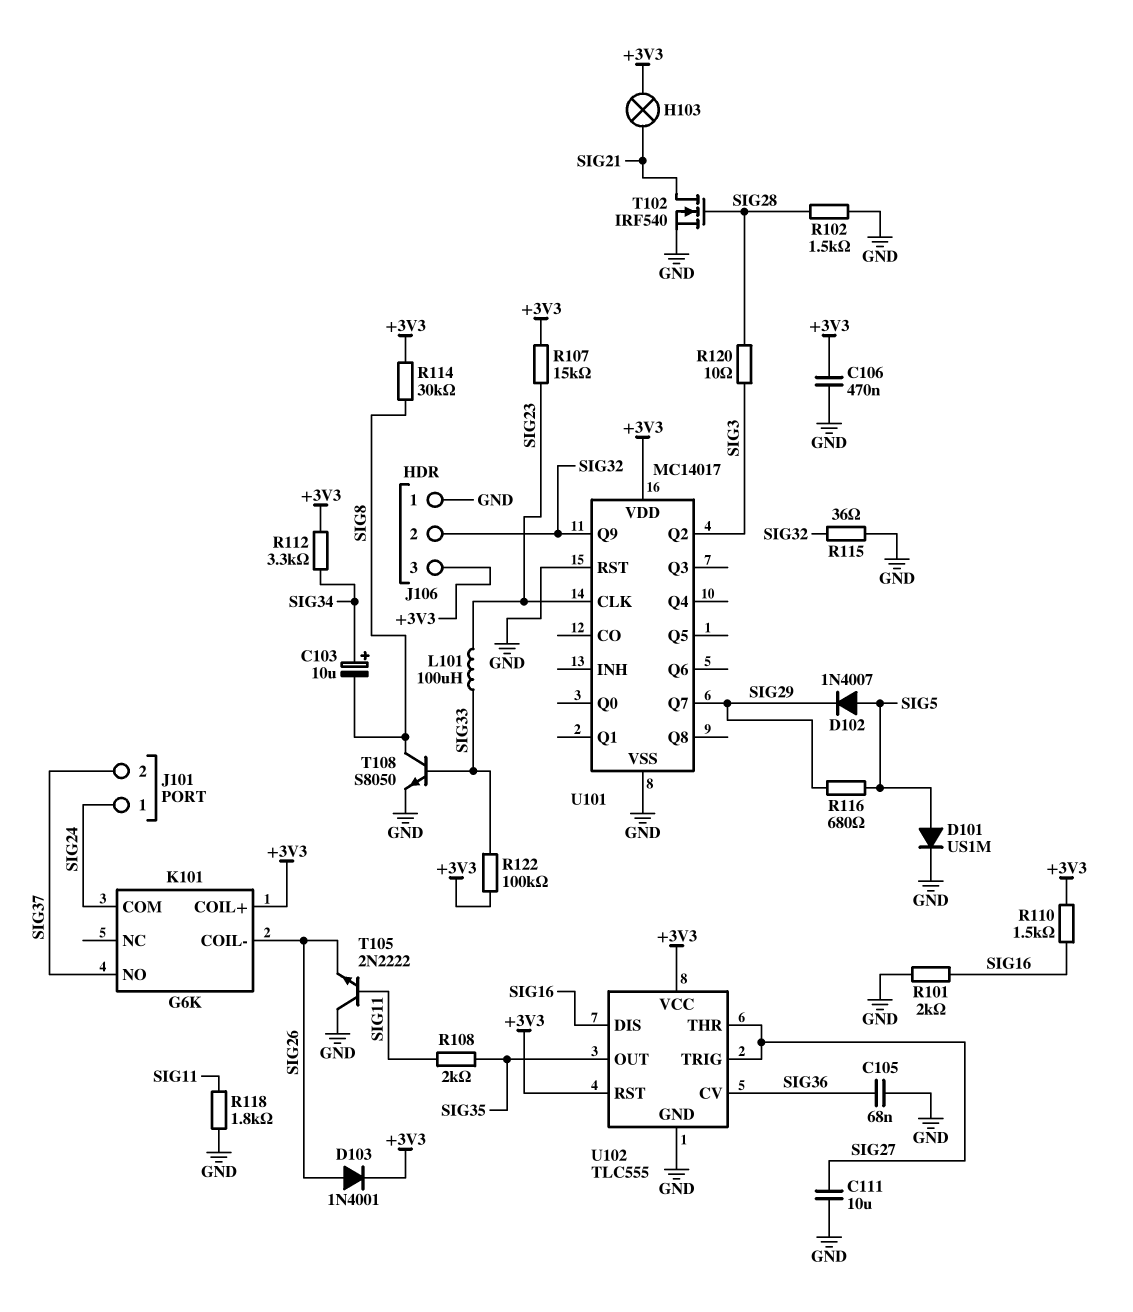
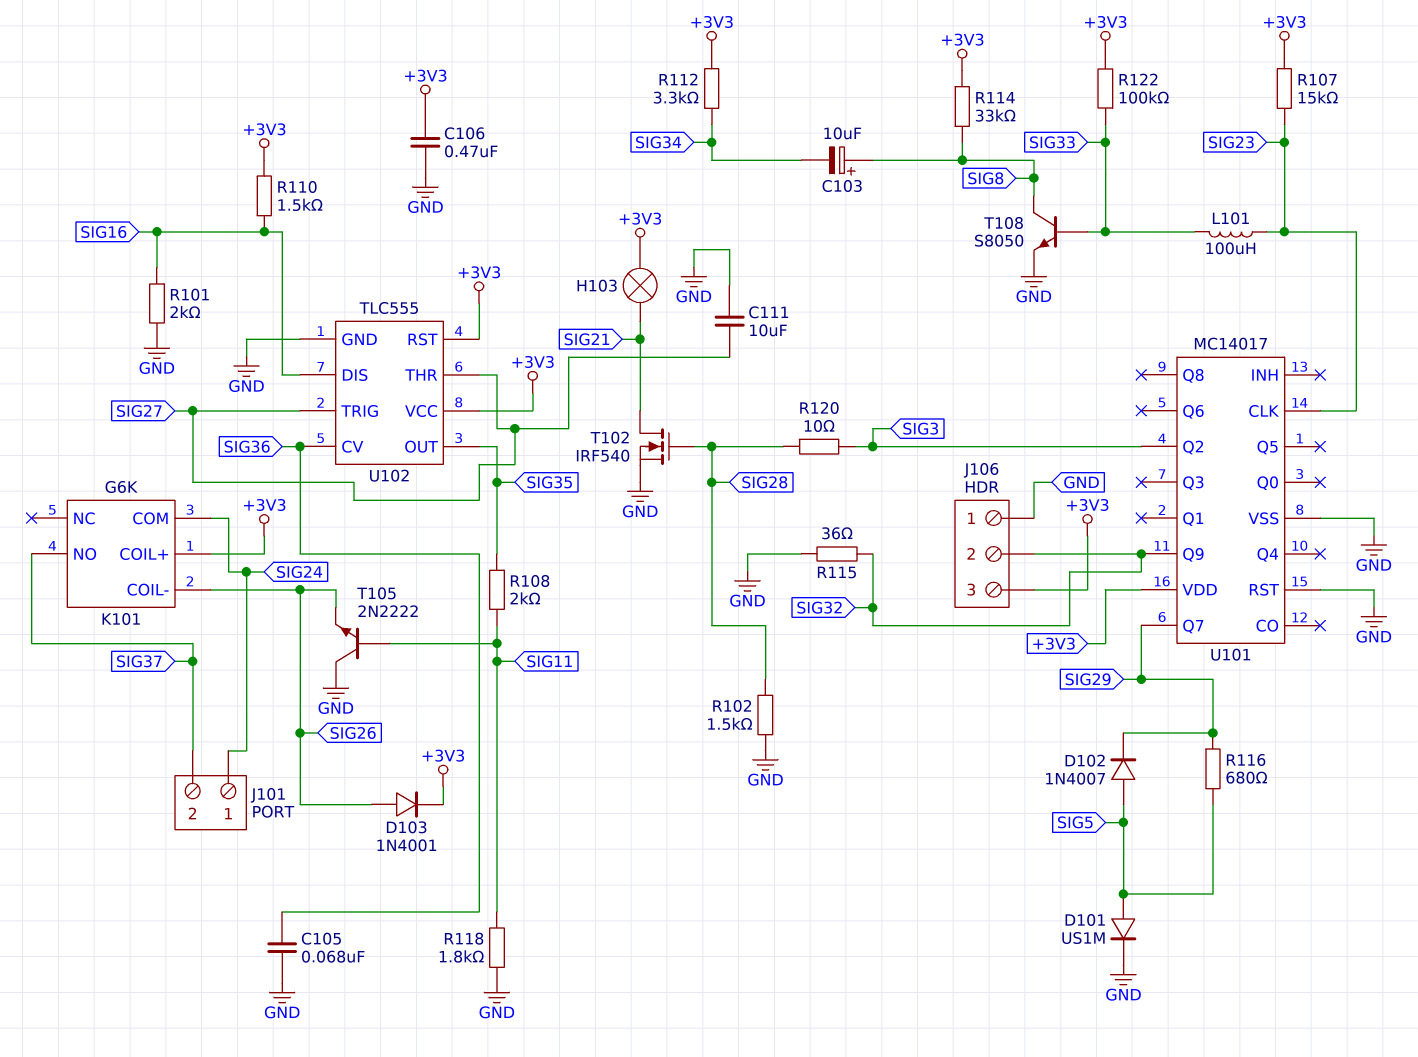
C103: 10uF (plus SIG34, minus SIG8) -> 10uF (plus SIG8, minus SIG34)
R114: 30k (+3V3, SIG8) -> 33k (+3V3, SIG8)

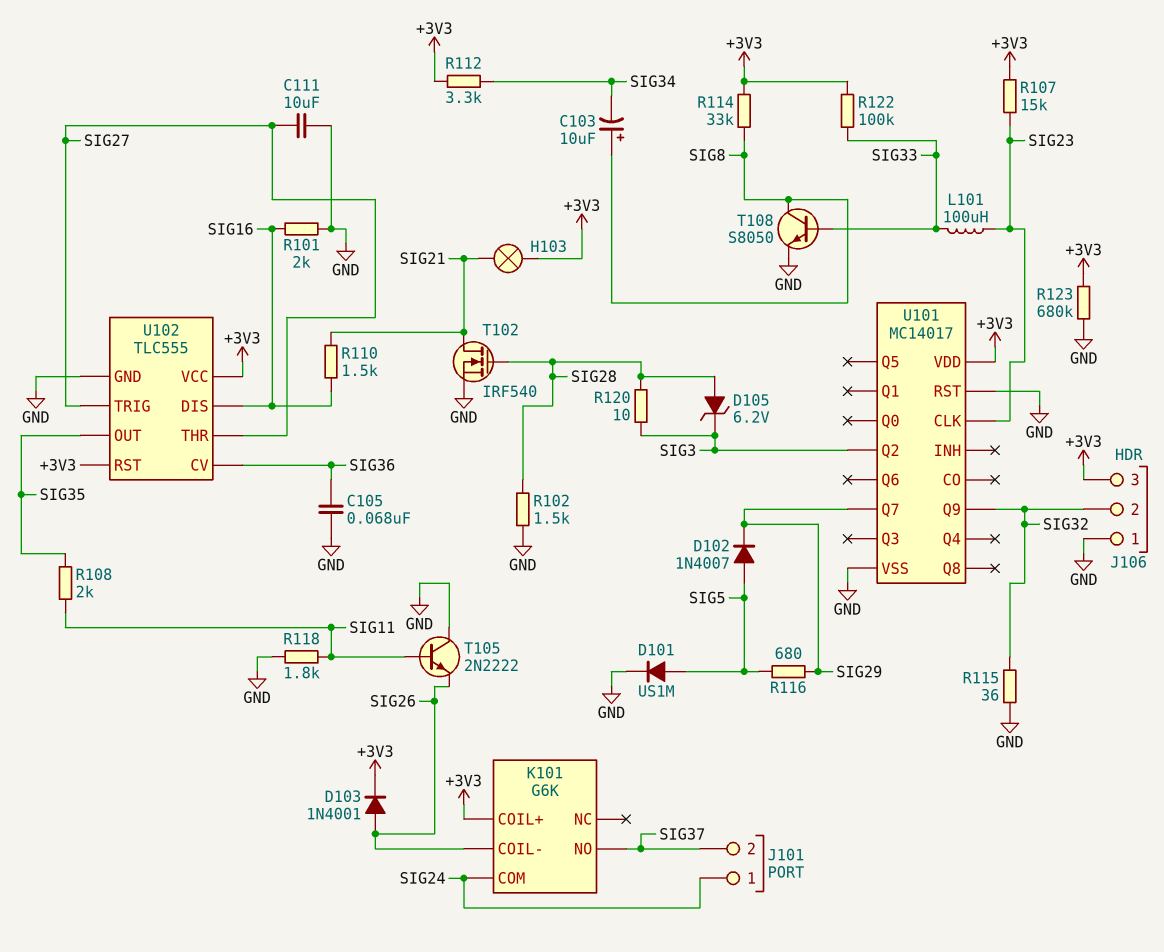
C106: 470nF (+3V3, GND) -> none
D105: none -> zener 6.2V (A SIG28, K SIG3)
R110: 1.5k (+3V3, SIG16) -> 1.5k (SIG16, SIG21)
R123: none -> 680k (+3V3, GND)

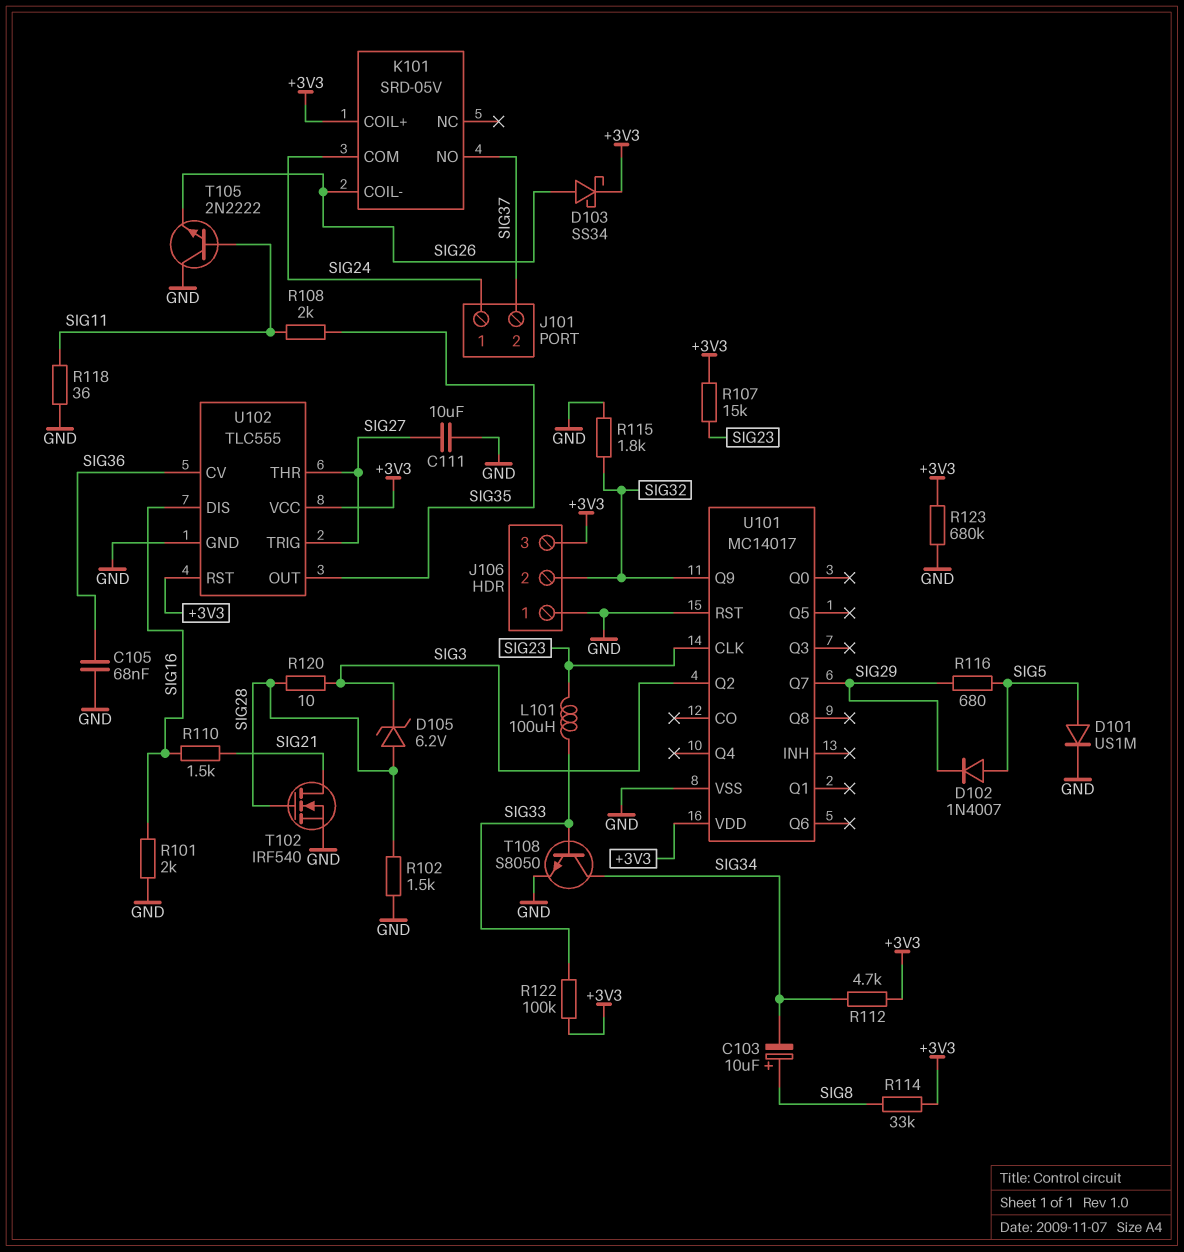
D103: diode 1N4001 (A SIG26, K +3V3) -> schottky SS34 (A SIG26, K +3V3)
H103: lamp (+3V3, SIG21) -> none
K101: G6K -> SRD-05V
R112: 3.3k (+3V3, SIG34) -> 4.7k (+3V3, SIG34)
R115: 36 (GND, SIG32) -> 1.8k (GND, SIG32)
R118: 1.8k (GND, SIG11) -> 36 (GND, SIG11)
T108: NPN S8050 (B SIG33, C SIG8, E GND) -> NPN S8050 (B SIG33, C SIG34, E GND)

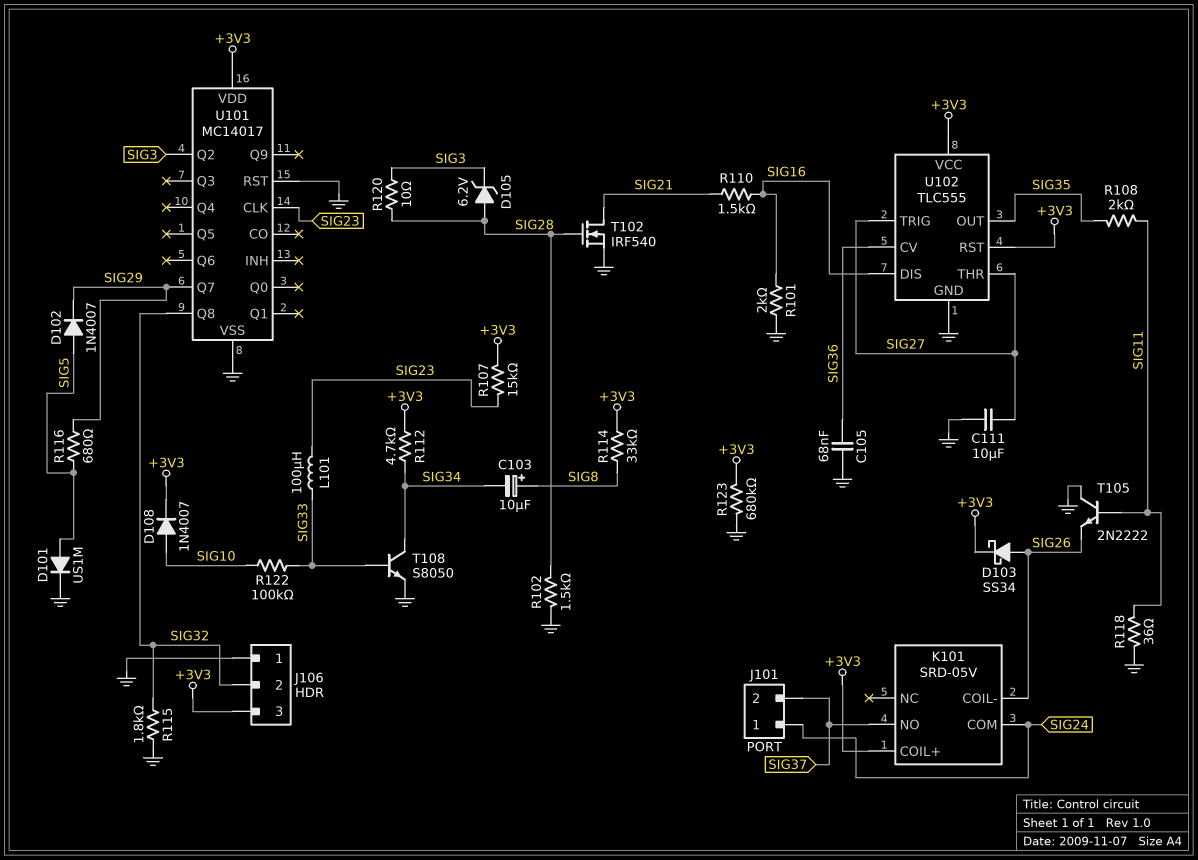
D108: none -> diode 1N4007 (A SIG10, K +3V3)
R122: 100k (+3V3, SIG33) -> 100k (SIG10, SIG33)
U101 pin Q8: none -> SIG32
U101 pin Q9: SIG32 -> none

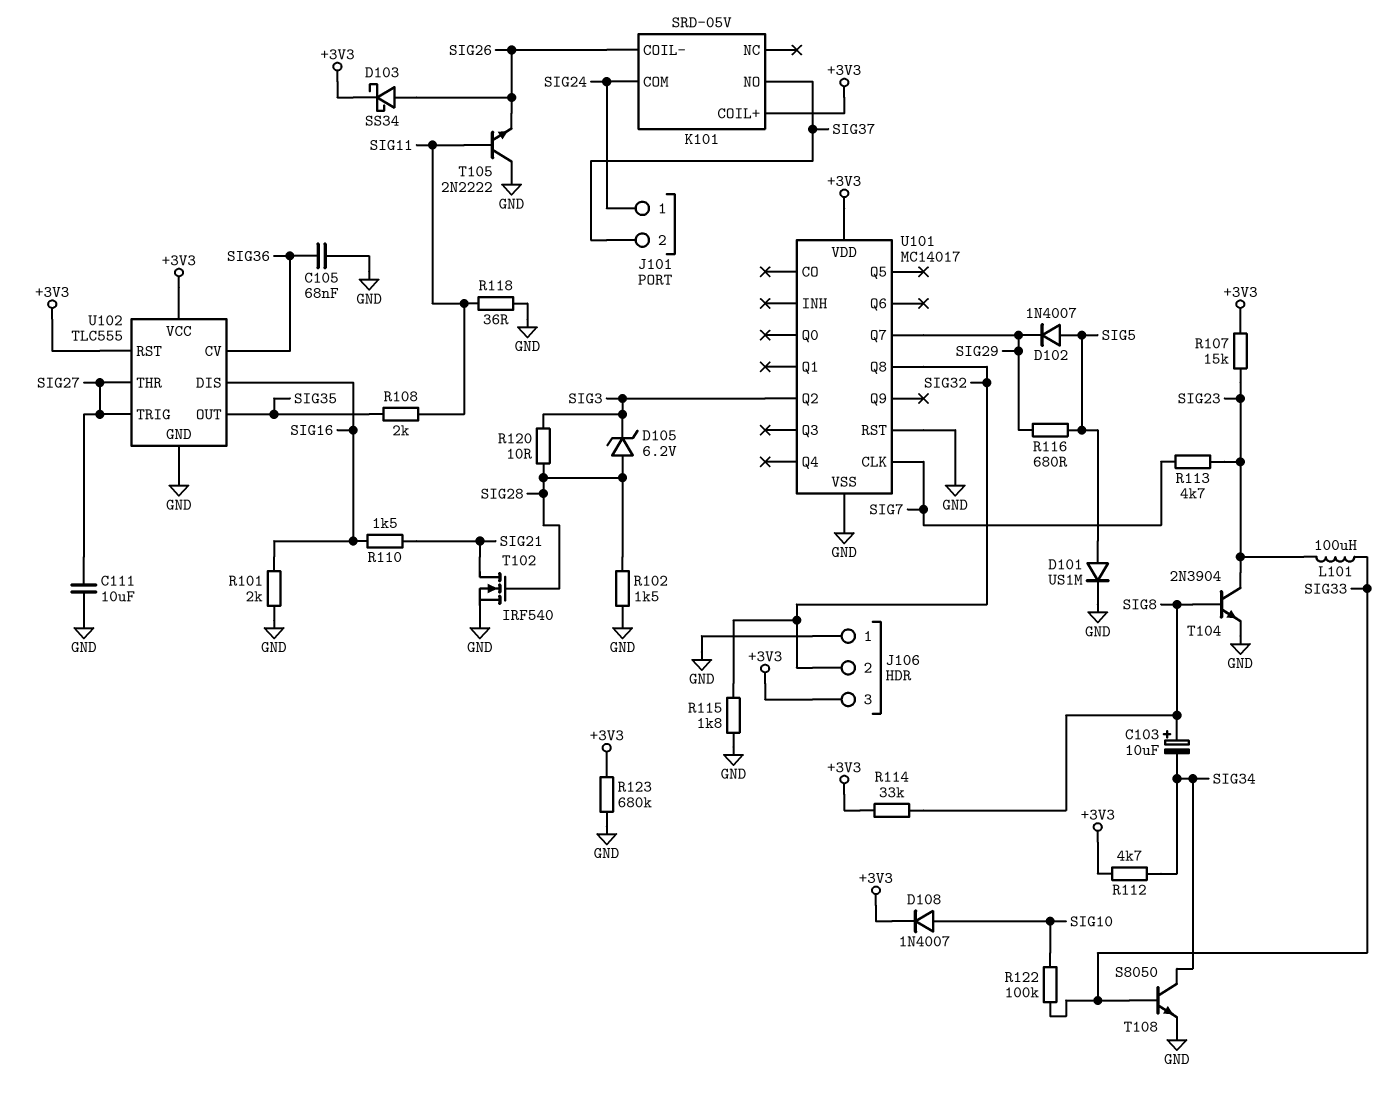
R113: none -> 4.7k (SIG7, SIG23)
T104: none -> NPN 2N3904 (B SIG8, C SIG23, E GND)
U101 pin CLK: SIG23 -> SIG7

